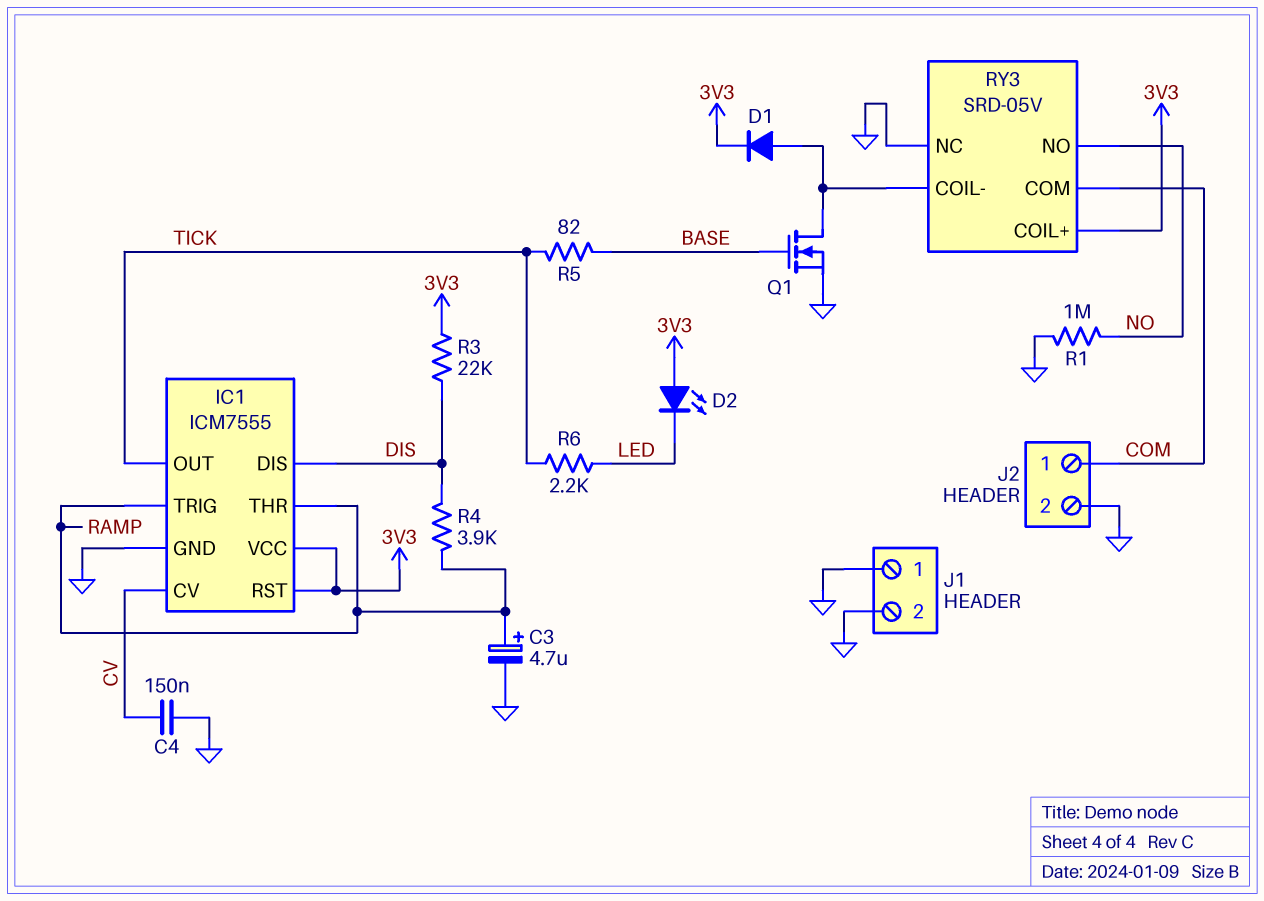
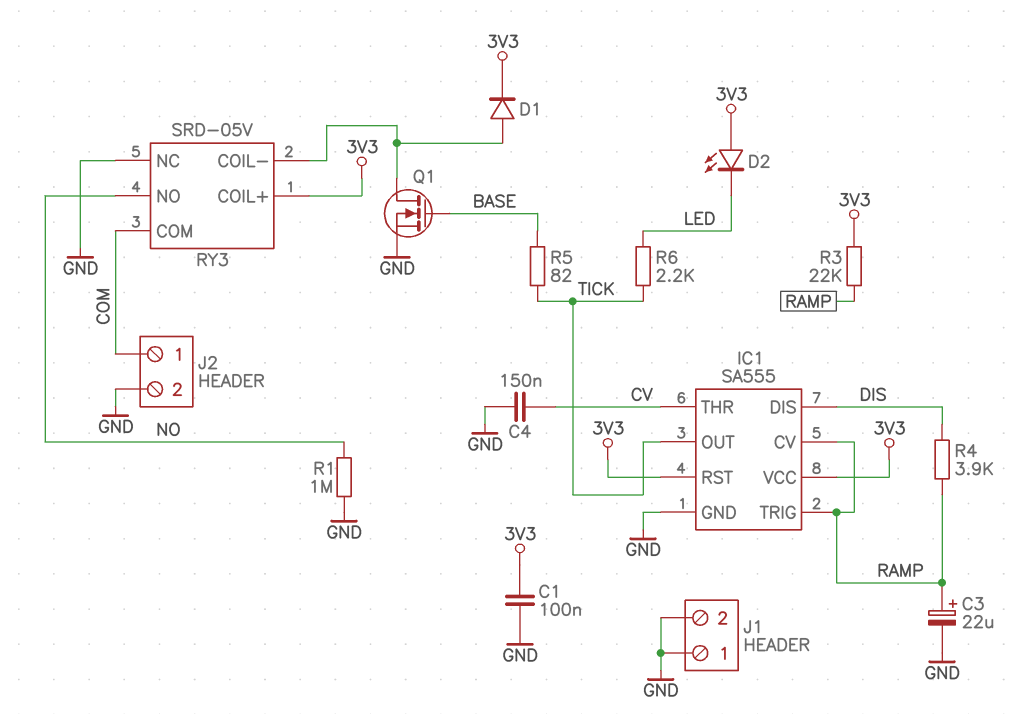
C1: none -> 100nF (3V3, GND)
C3: 4.7uF (plus RAMP, minus GND) -> 22uF (plus RAMP, minus GND)
IC1: ICM7555 -> SA555
IC1 pin CV: CV -> RAMP
IC1 pin THR: RAMP -> CV
R3: 22k (3V3, DIS) -> 22k (3V3, RAMP)

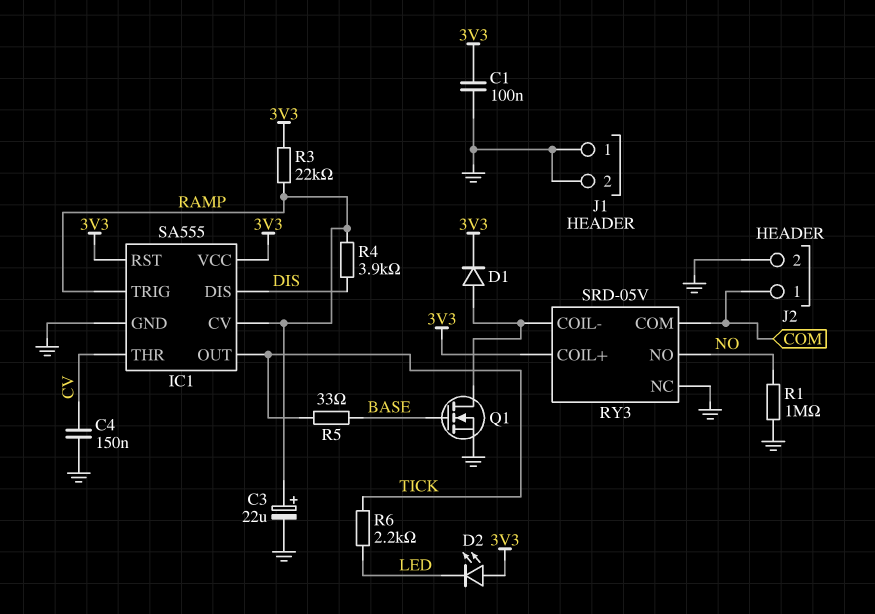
R5: 82 (BASE, TICK) -> 33 (BASE, TICK)

